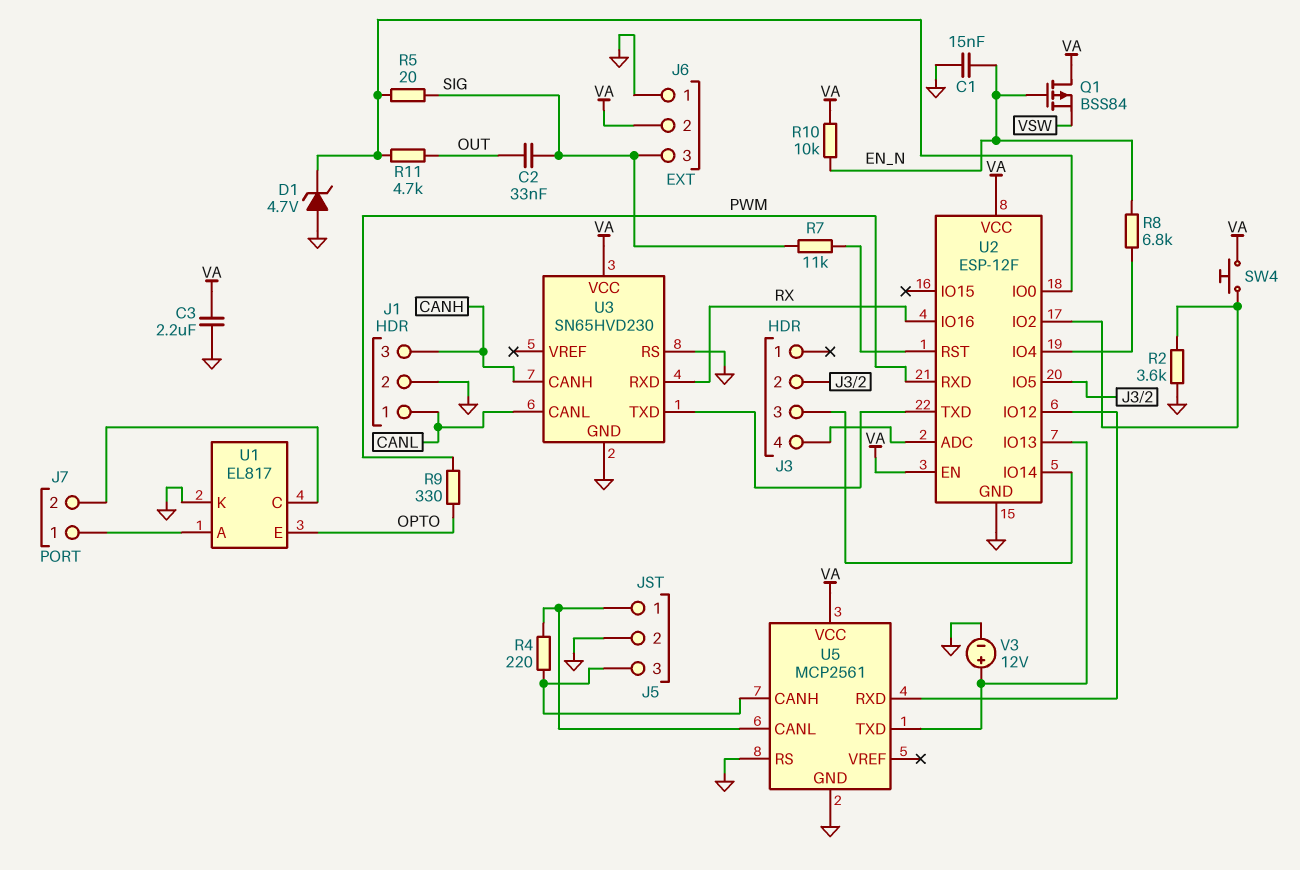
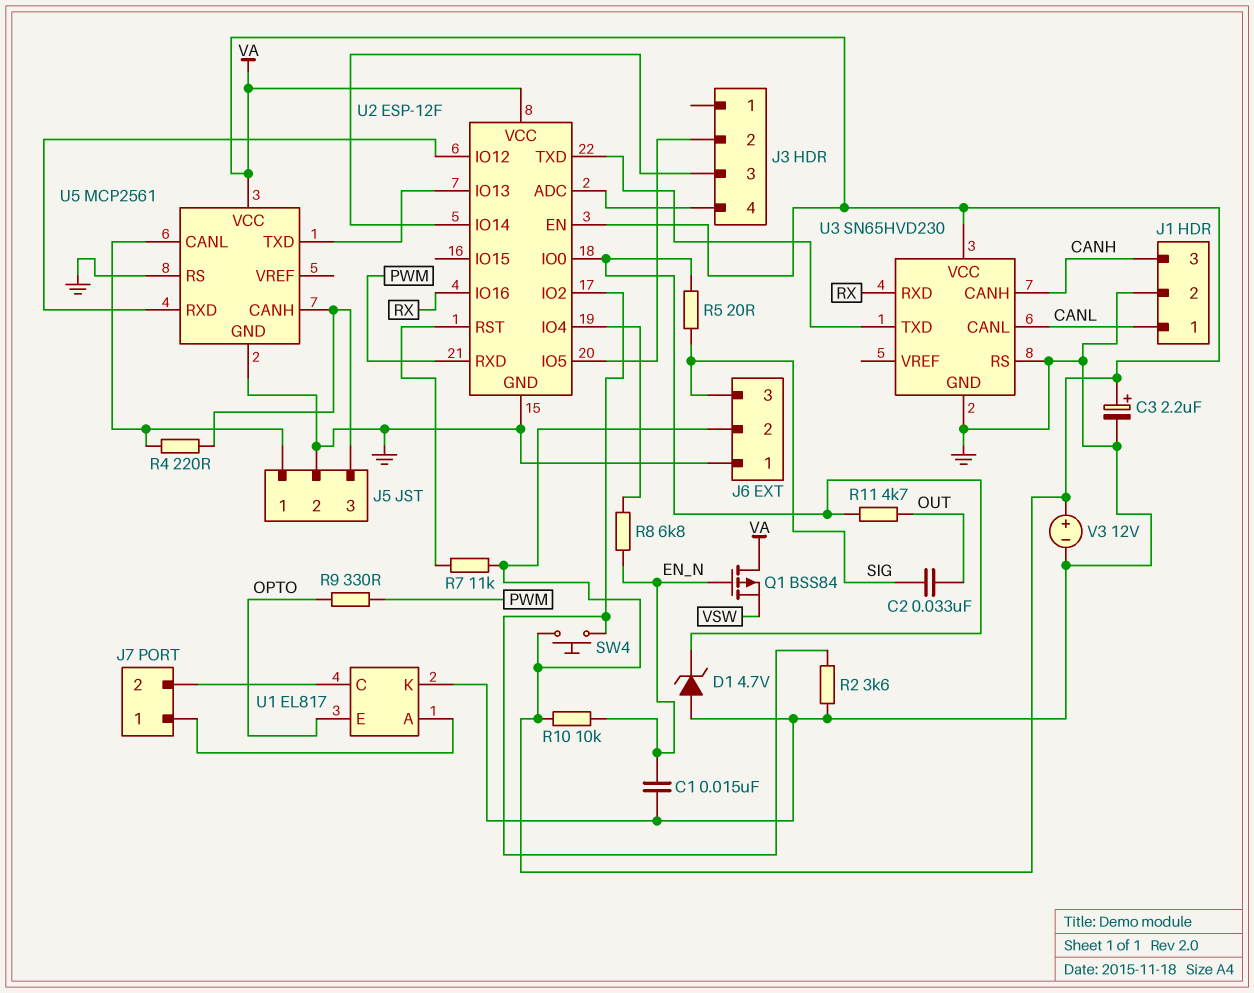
C3: 2.2uF (GND, VA) -> 2.2uF (plus VA, minus GND)
R7: 11k (SIG, U2/RST) -> 11k (U2/RST, VA)
V3: 12V (plus U2/IO13, minus GND) -> 12V (plus VA, minus GND)

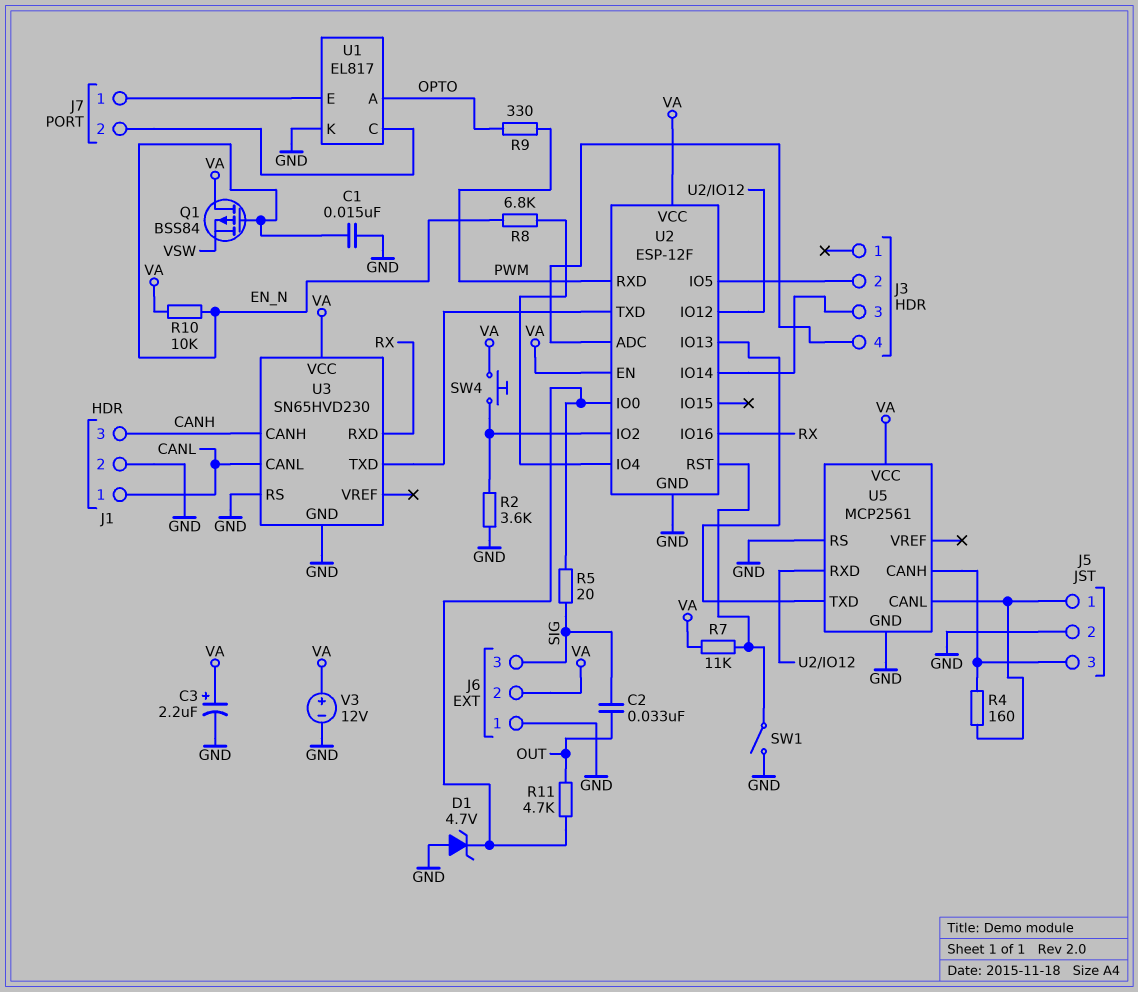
R4: 220 (J5/1, J5/3) -> 160 (J5/1, J5/3)
SW1: none -> switch (GND, U2/RST)
U1 pin A: J7/1 -> OPTO
U1 pin E: OPTO -> J7/1

